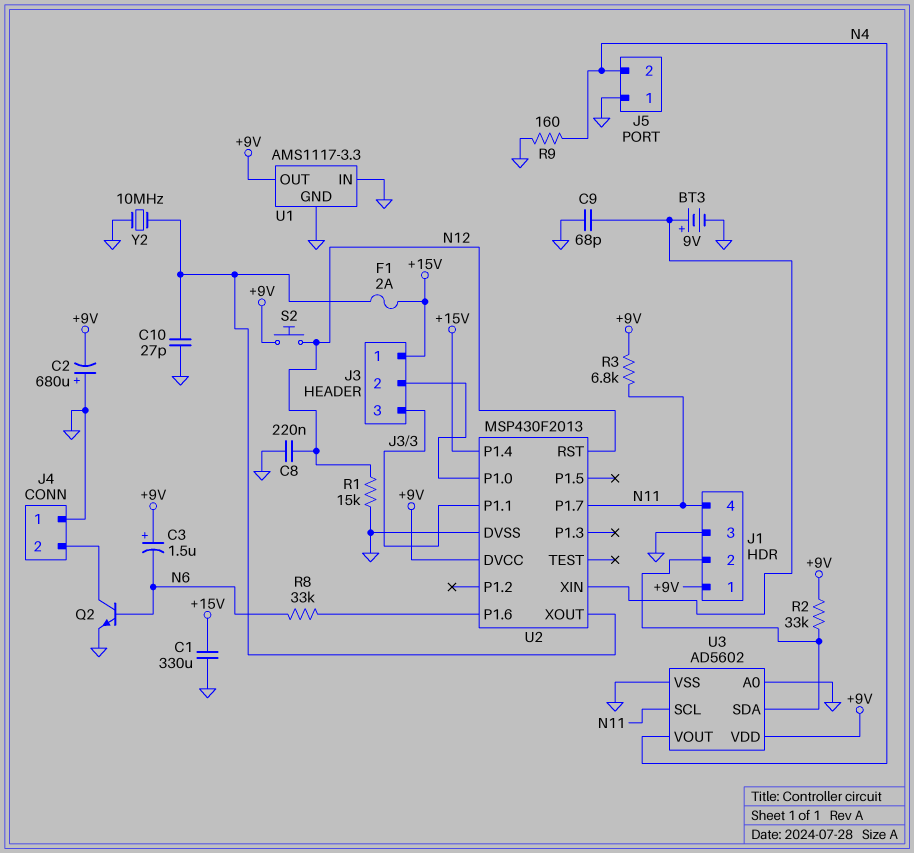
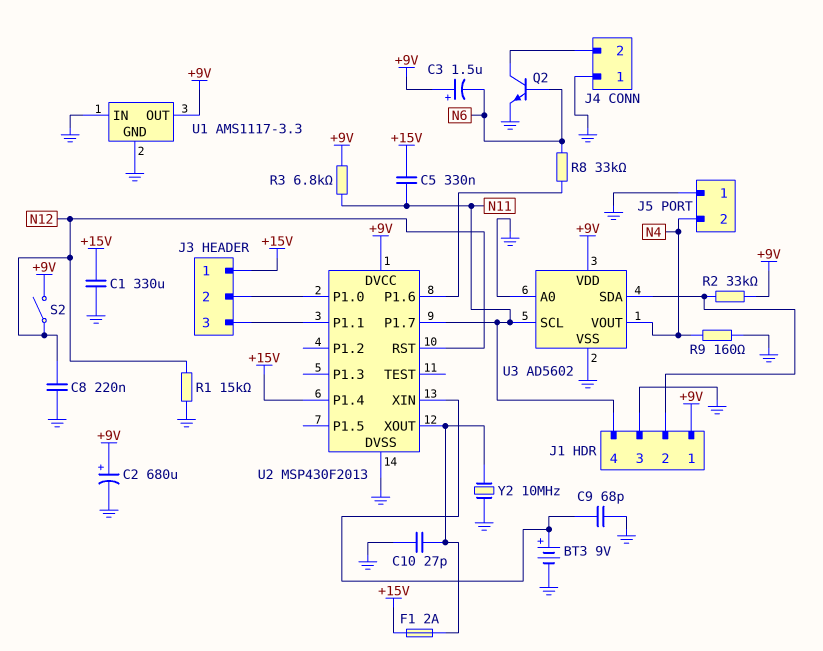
C2: 680uF (plus GND, minus +9V) -> 680uF (plus +9V, minus GND)
C5: none -> 330nF (+15V, N11)
S2: button (+9V, N12) -> switch (+9V, N12)

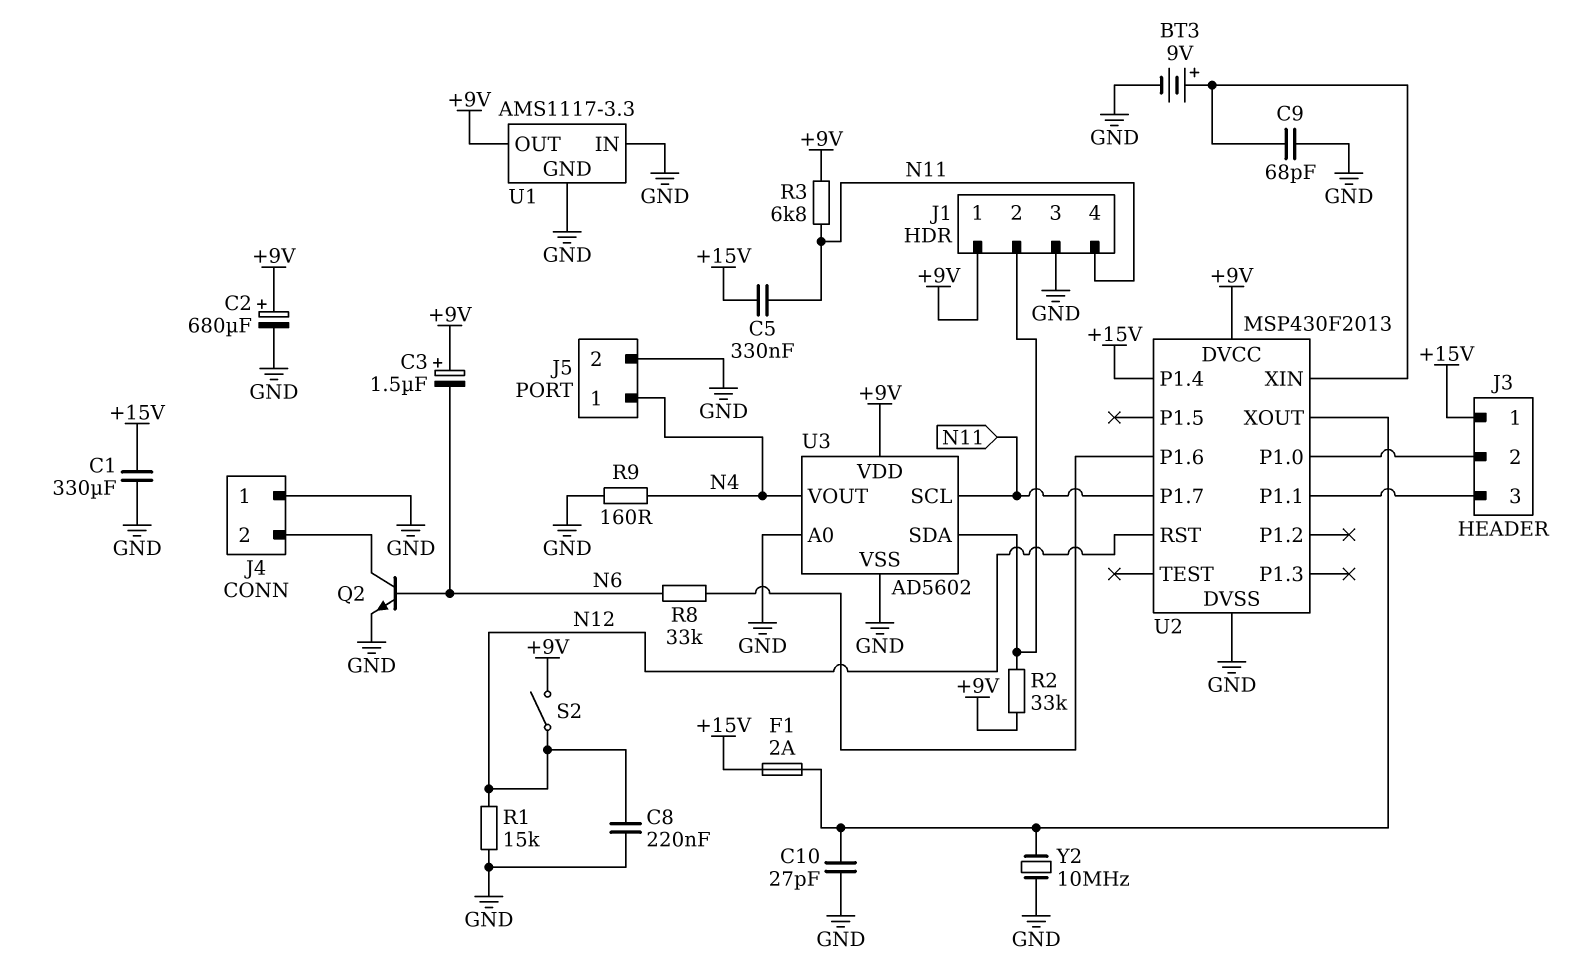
J5 pin 1: GND -> N4
J5 pin 2: N4 -> GND

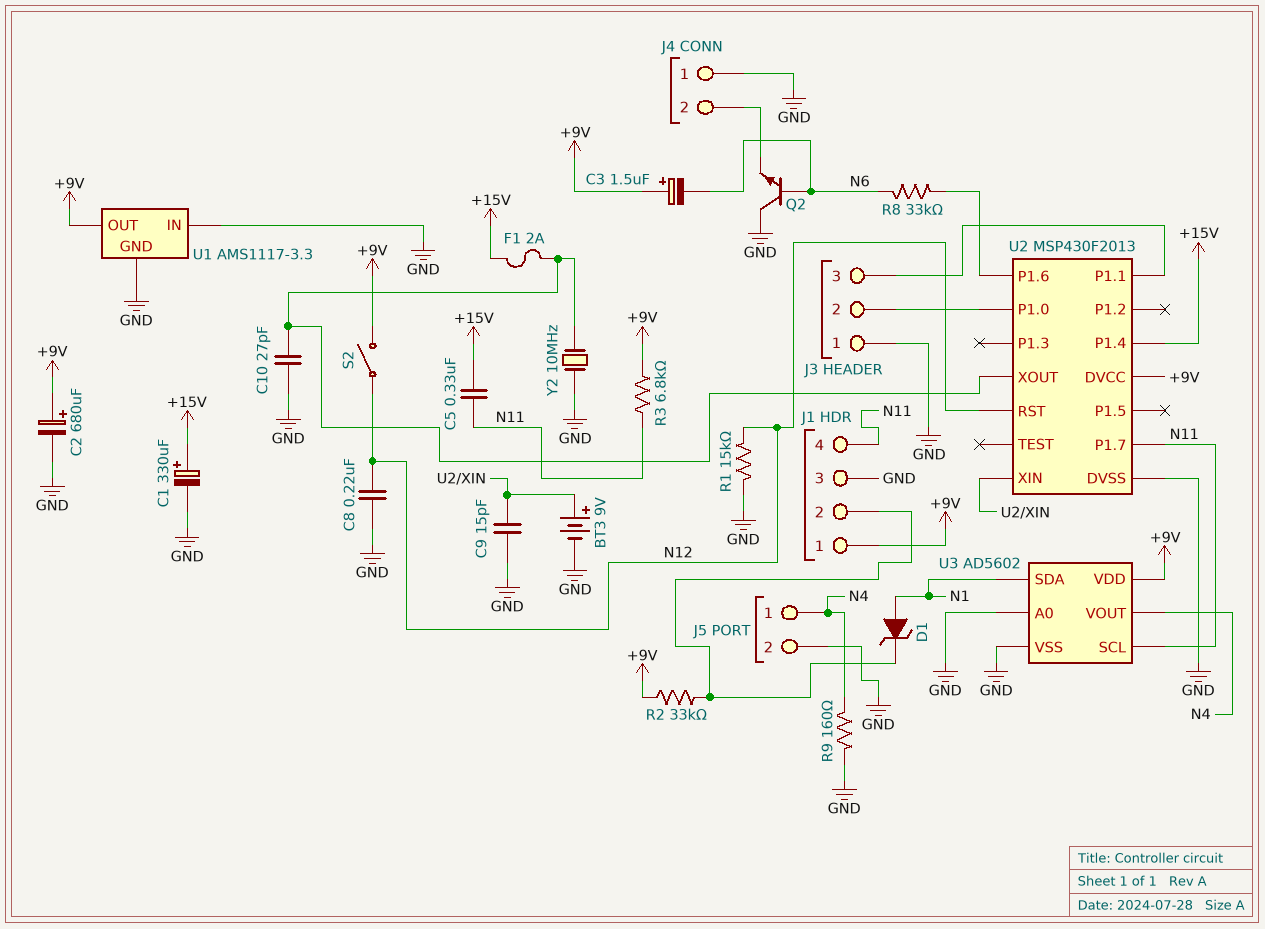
C1: 330uF (+15V, GND) -> 330uF (plus +15V, minus GND)
C9: 68pF (GND, U2/XIN) -> 15pF (GND, U2/XIN)
D1: none -> zener (A N1, K J1/2)
J3 pin 1: +15V -> GND
Q2: NPN (B N6, C J4/2, E GND) -> NPN (B N6, C GND, E J4/2)
U3 pin SDA: J1/2 -> N1

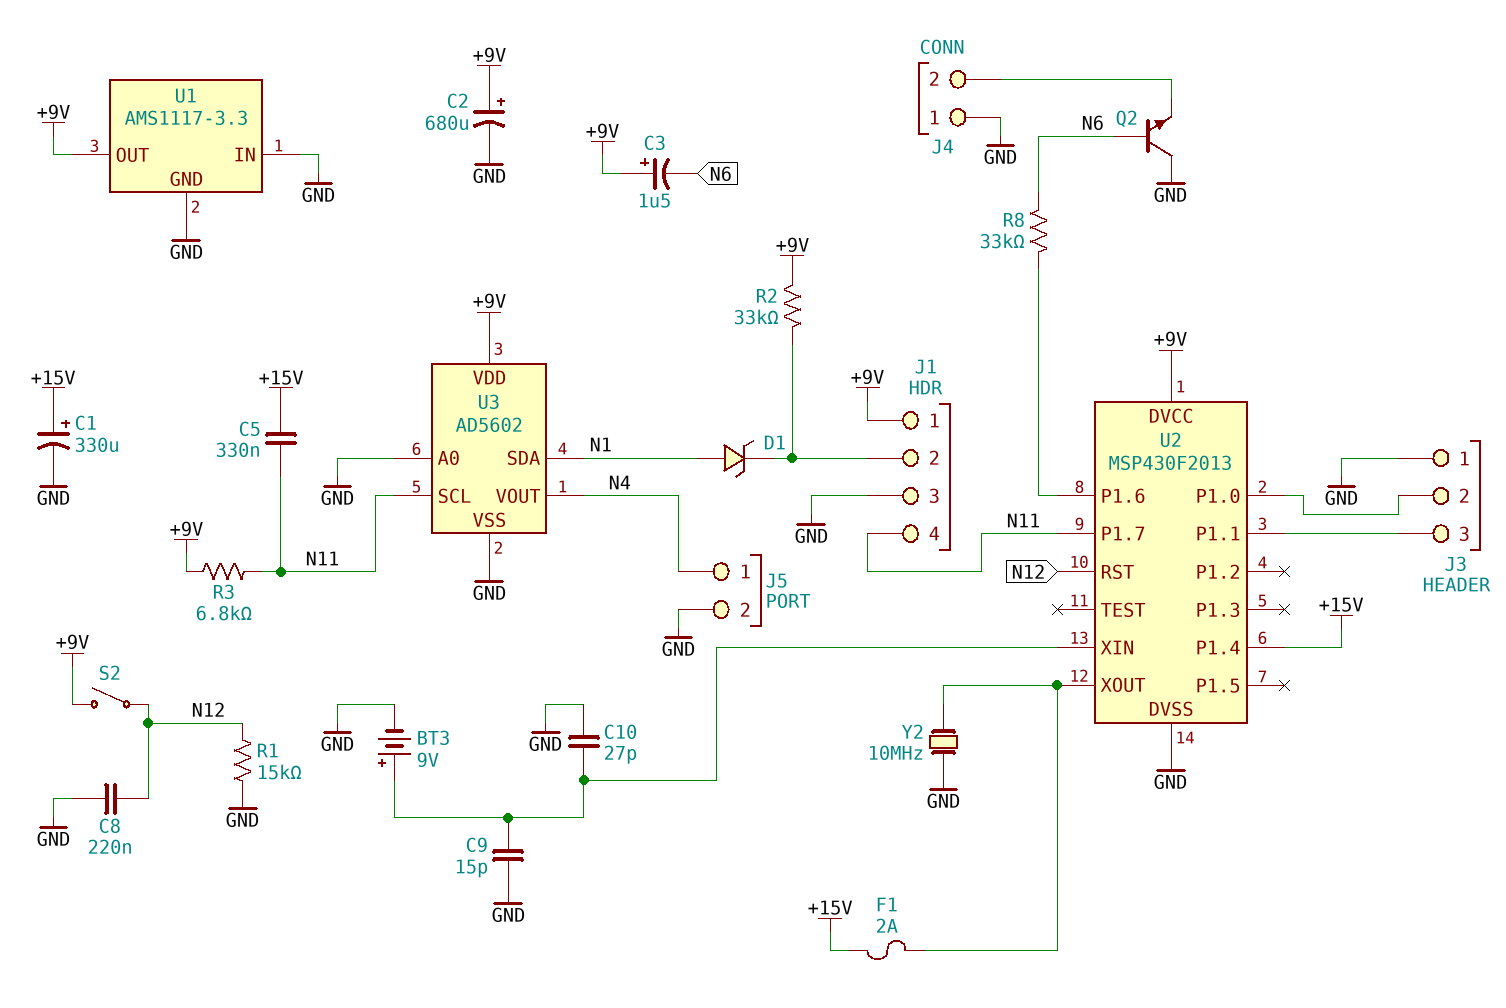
C10: 27pF (GND, U2/XOUT) -> 27pF (GND, U2/XIN)
R9: 160 (GND, N4) -> none

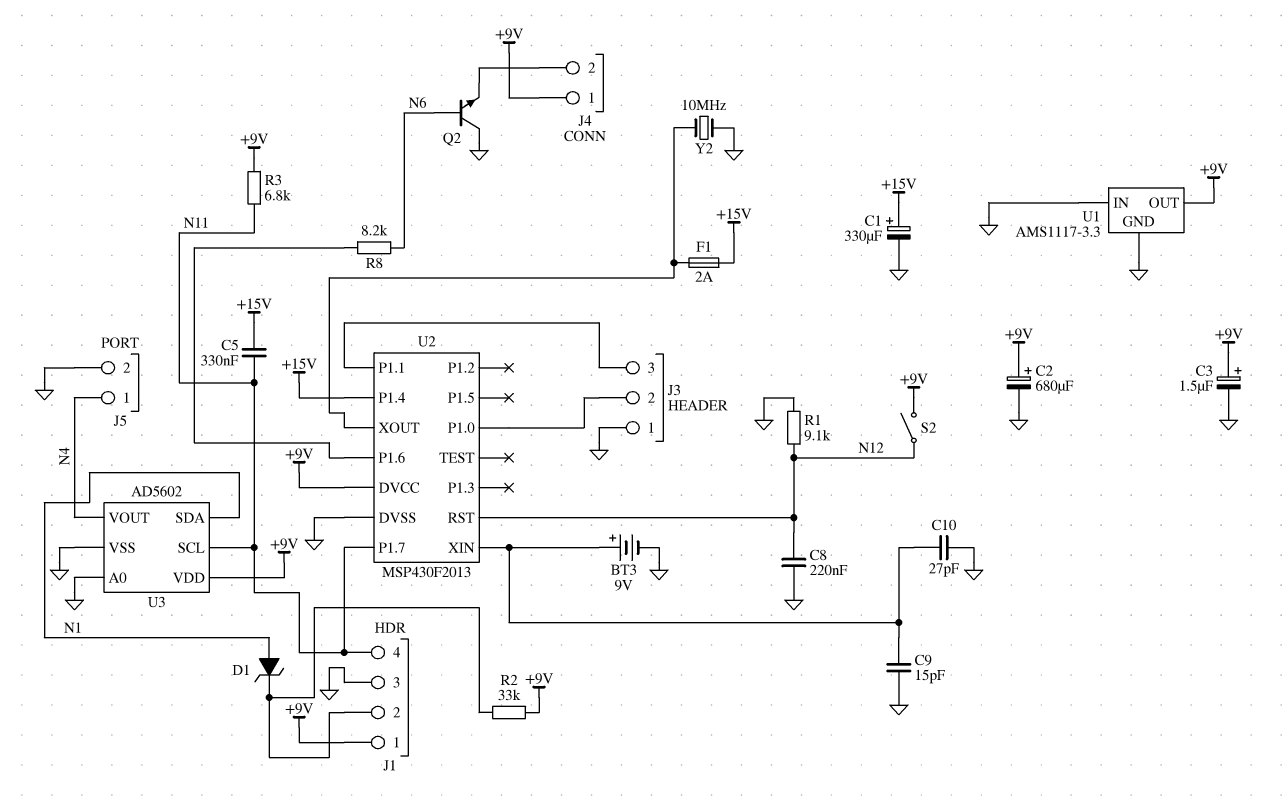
C3: 1.5uF (plus +9V, minus N6) -> 1.5uF (plus +9V, minus GND)
J4 pin 1: GND -> +9V
R1: 15k (GND, N12) -> 9.1k (GND, N12)
R8: 33k (N6, U2/P1.6) -> 8.2k (N6, U2/P1.6)

